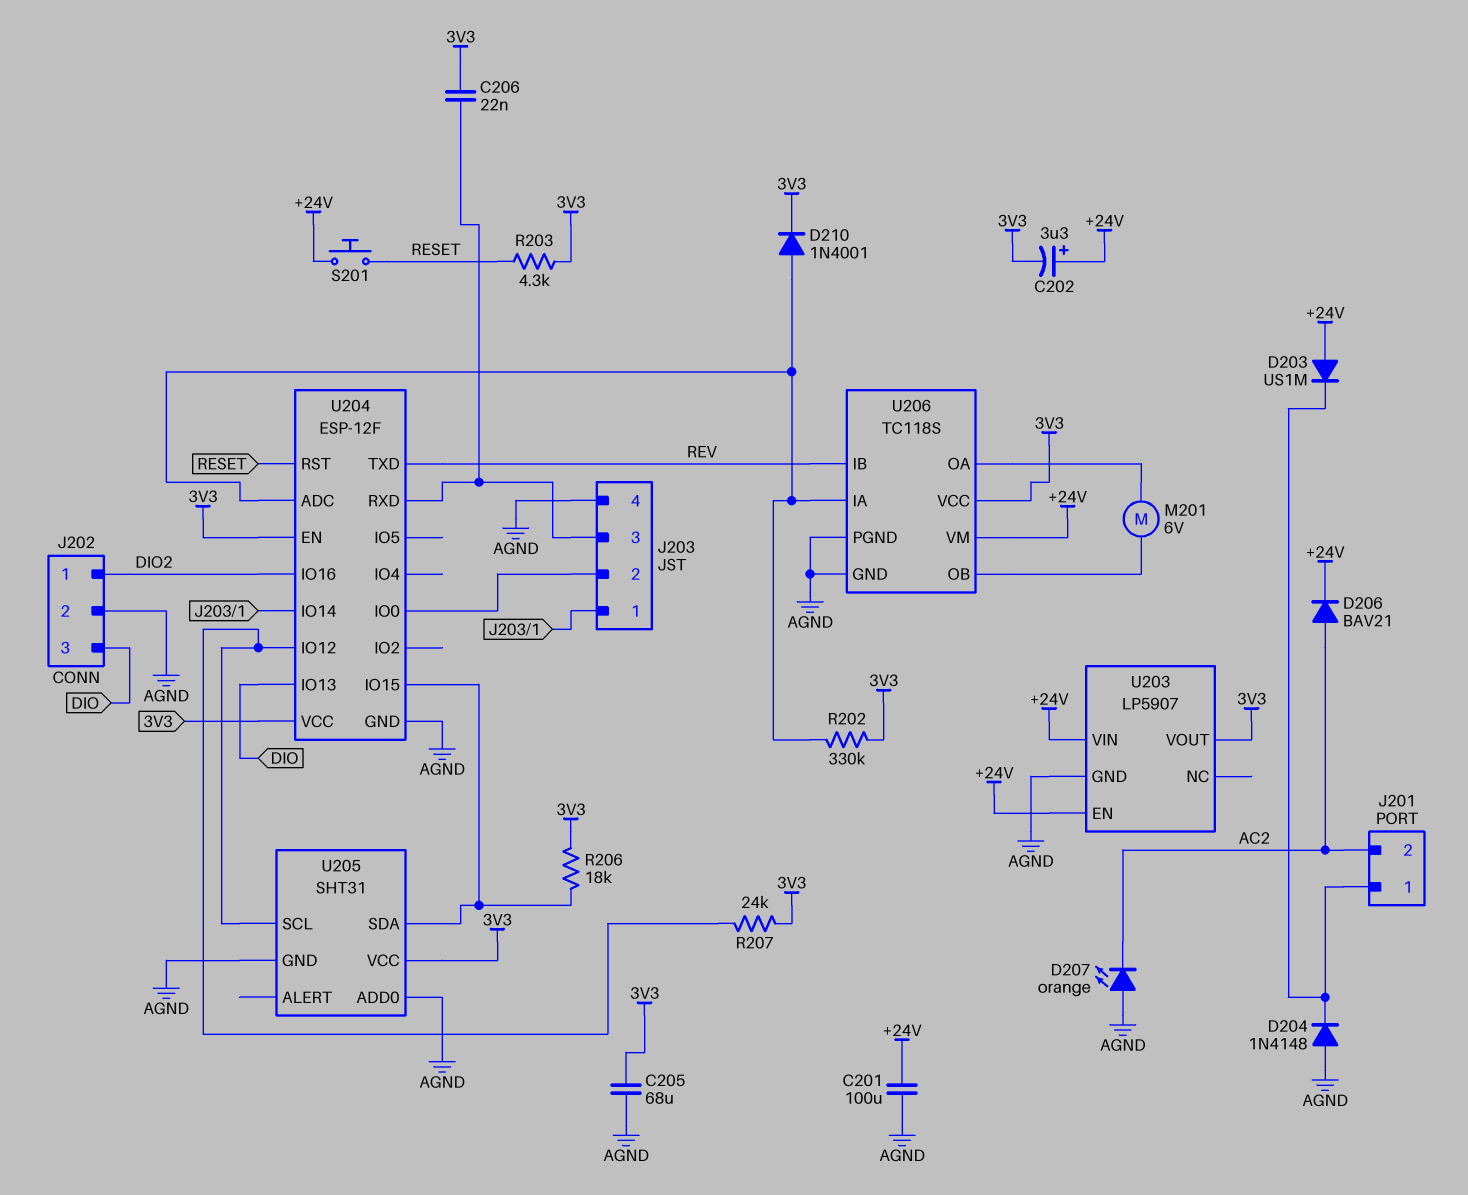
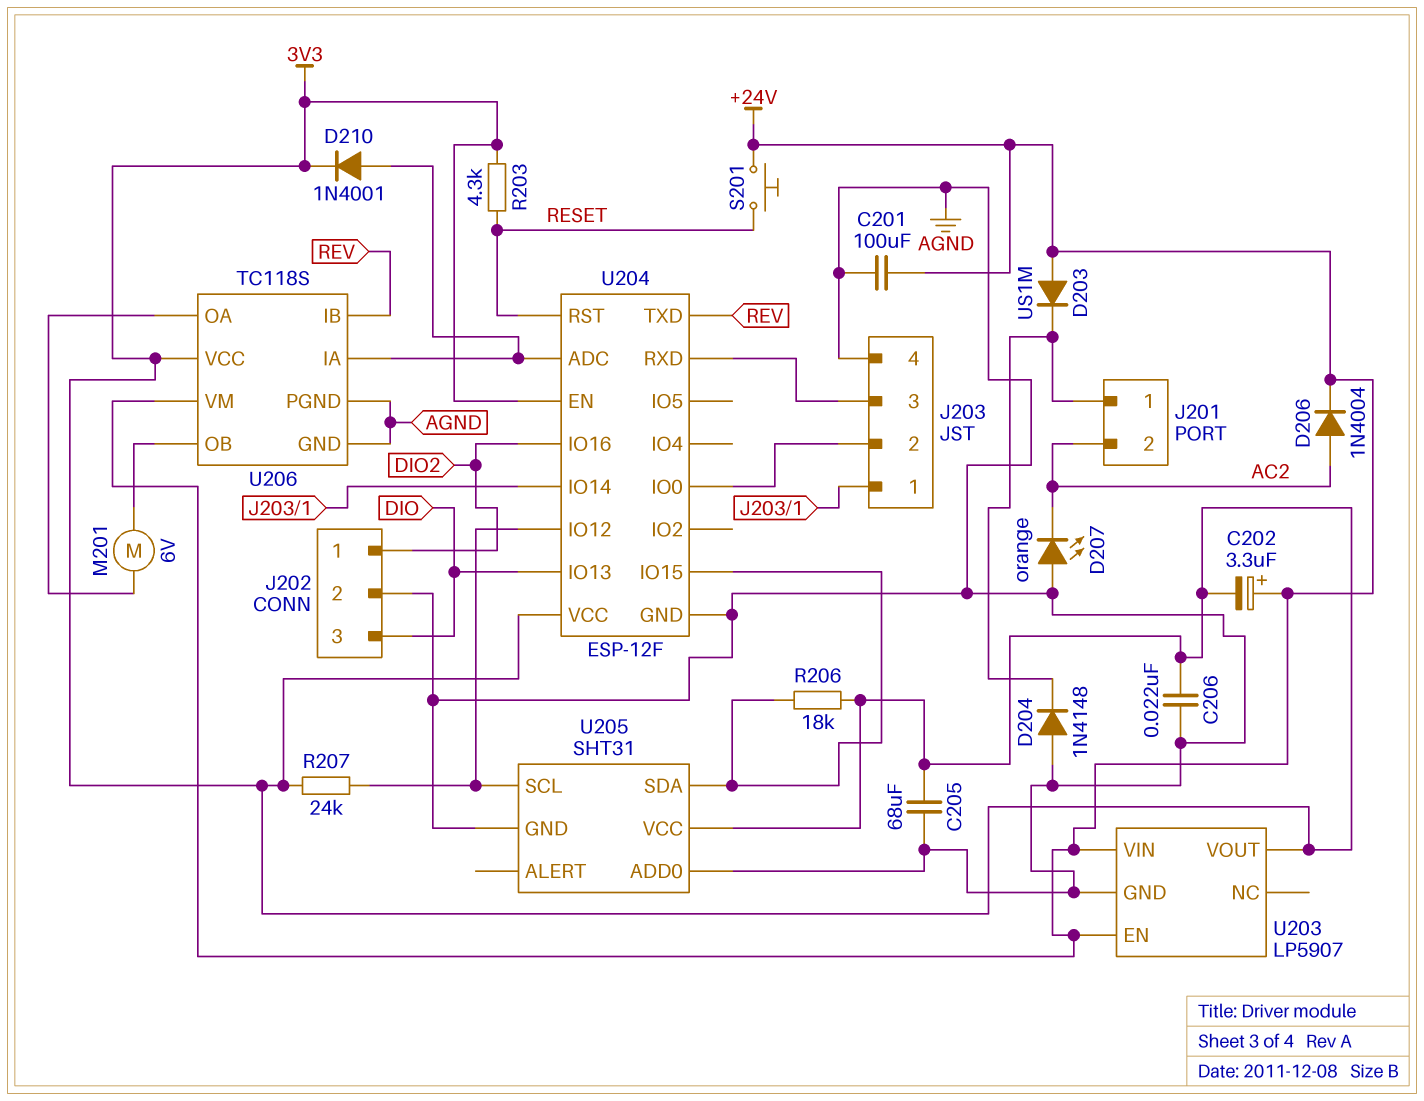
C206: 22nF (3V3, J203/3) -> 22nF (3V3, AGND)
D206: diode BAV21 (A AC2, K +24V) -> diode 1N4004 (A AC2, K +24V)
R202: 330k (3V3, U204/ADC) -> none

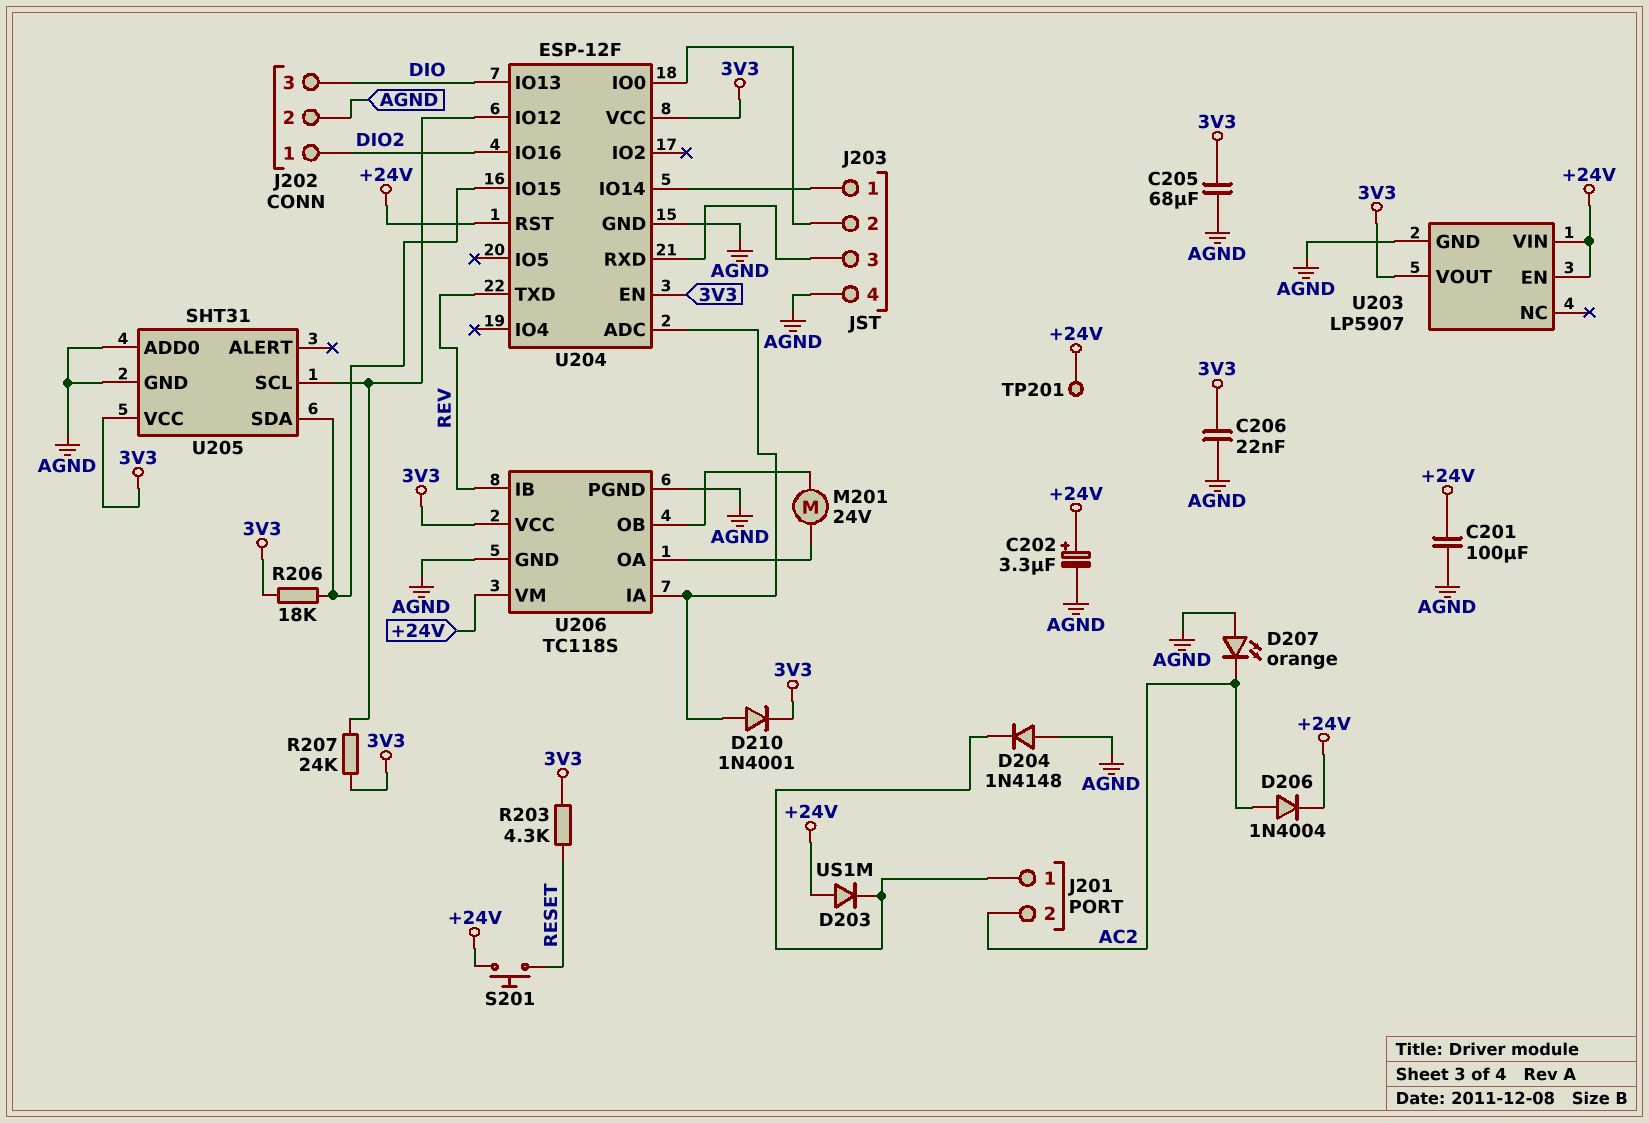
C202: 3.3uF (plus +24V, minus 3V3) -> 3.3uF (plus +24V, minus AGND)
M201: motor 6V (U206/OA, U206/OB) -> motor 24V (U206/OA, U206/OB)
TP201: none -> test point (+24V)
U204 pin RST: RESET -> +24V

